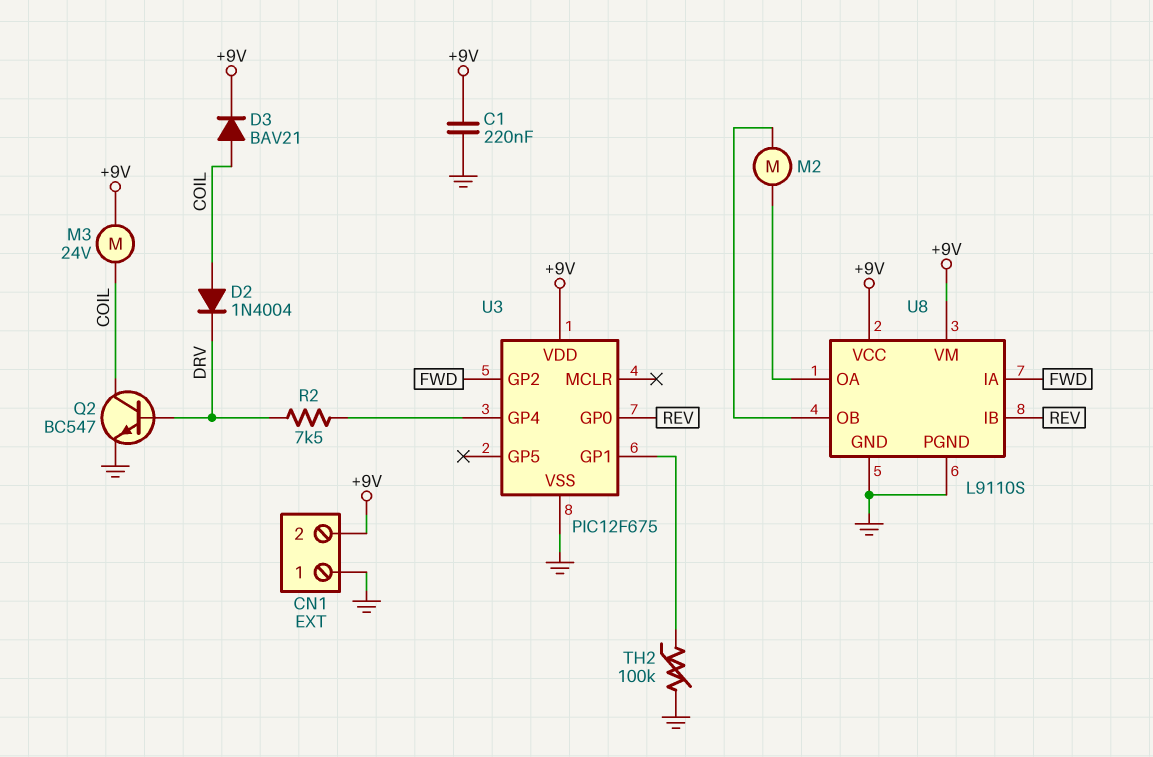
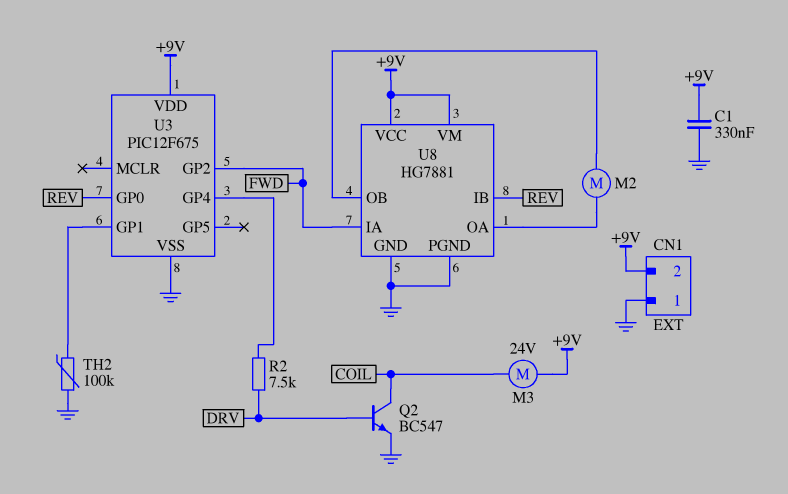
C1: 220nF (+9V, GND) -> 330nF (+9V, GND)
D2: diode 1N4004 (A COIL, K DRV) -> none
D3: diode BAV21 (A COIL, K +9V) -> none
U8: L9110S -> HG7881

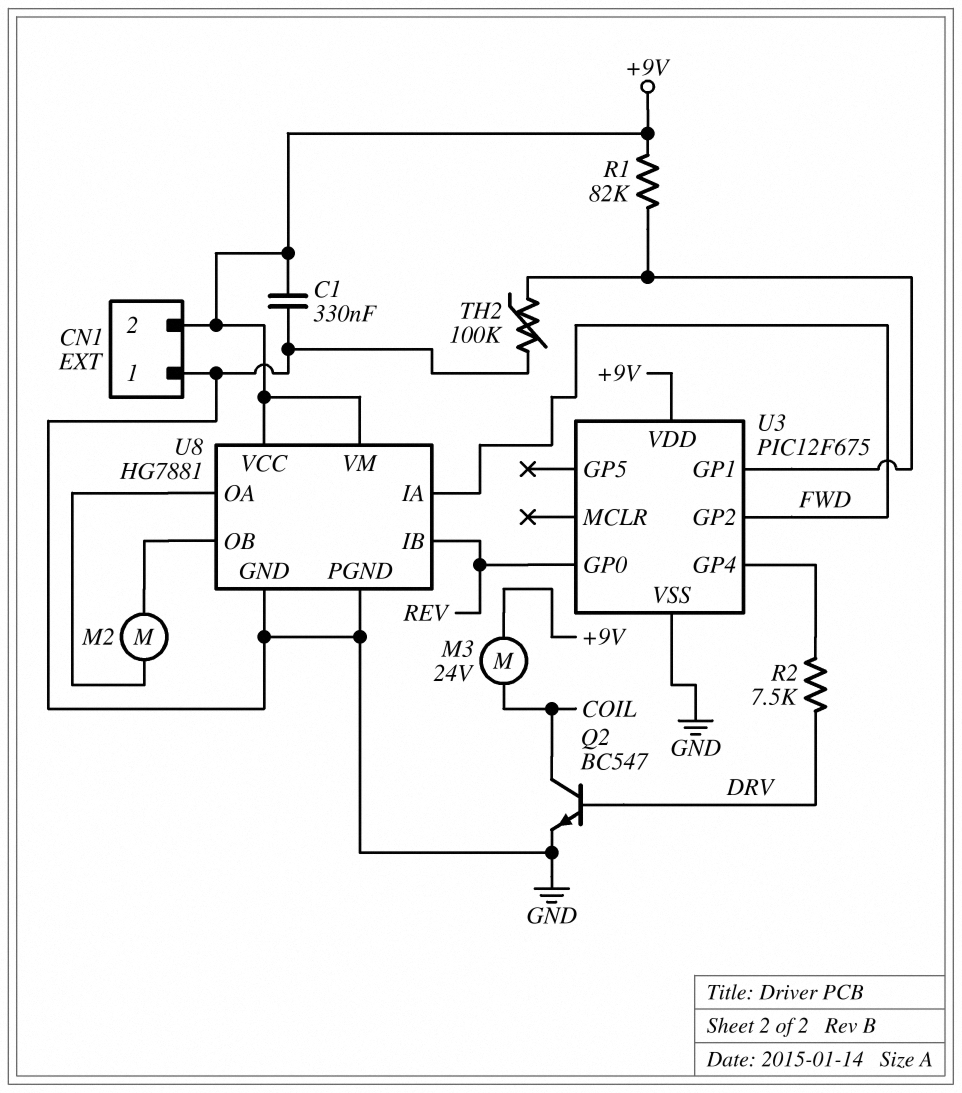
R1: none -> 82k (+9V, U3/GP1)

